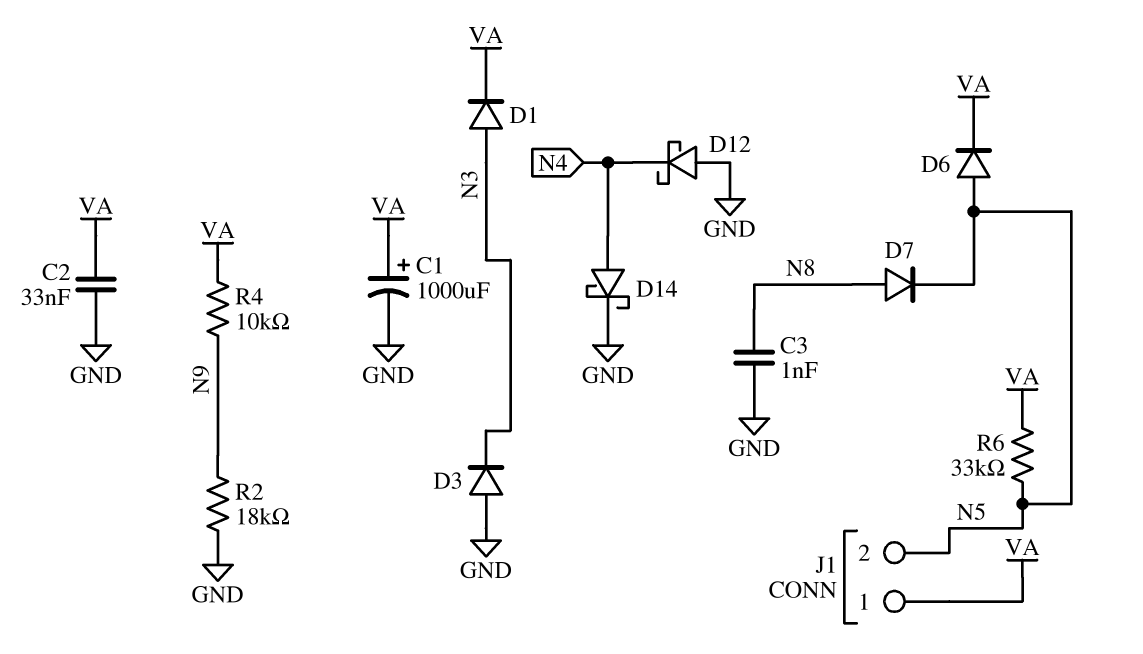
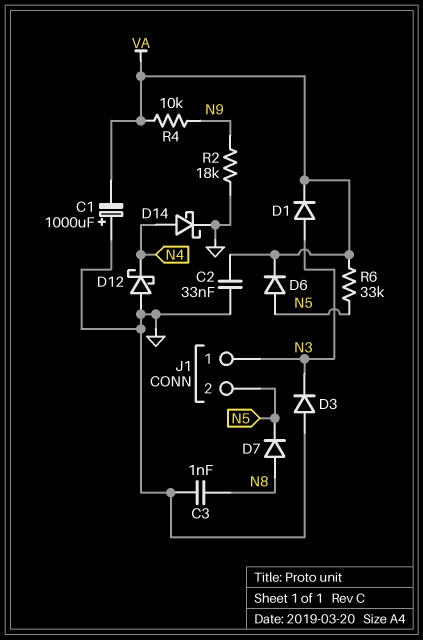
C1: 1000uF (plus VA, minus GND) -> 1000uF (plus GND, minus VA)
J1 pin 1: VA -> N3

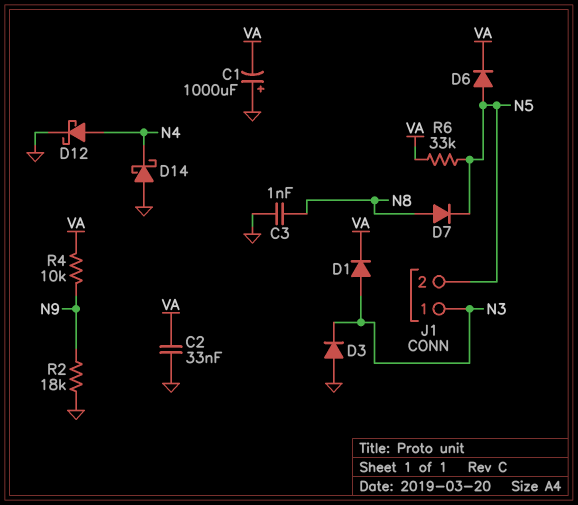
D12: schottky (A GND, K N4) -> schottky (A N4, K GND)
D14: schottky (A N4, K GND) -> schottky (A GND, K N4)

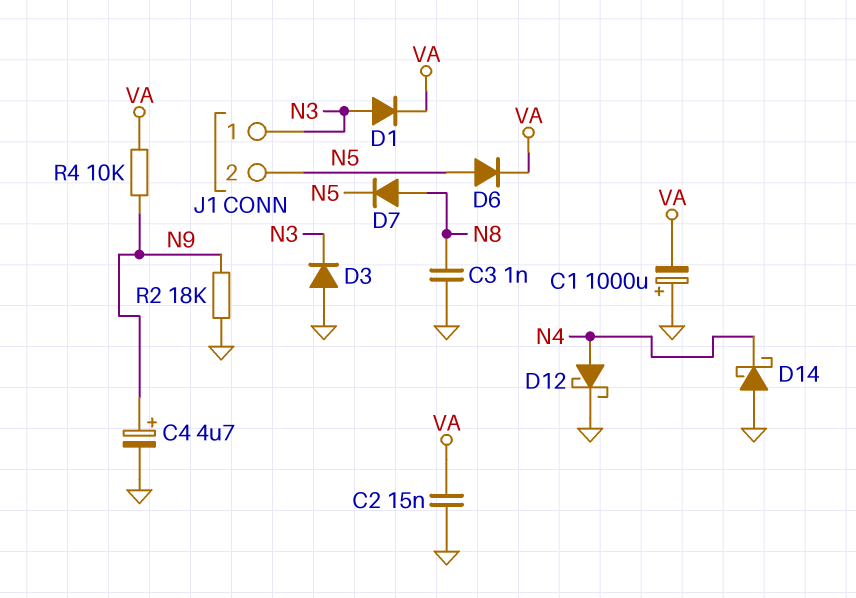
C2: 33nF (GND, VA) -> 15nF (GND, VA)
C4: none -> 4.7uF (plus N9, minus GND)
R6: 33k (N5, VA) -> none

